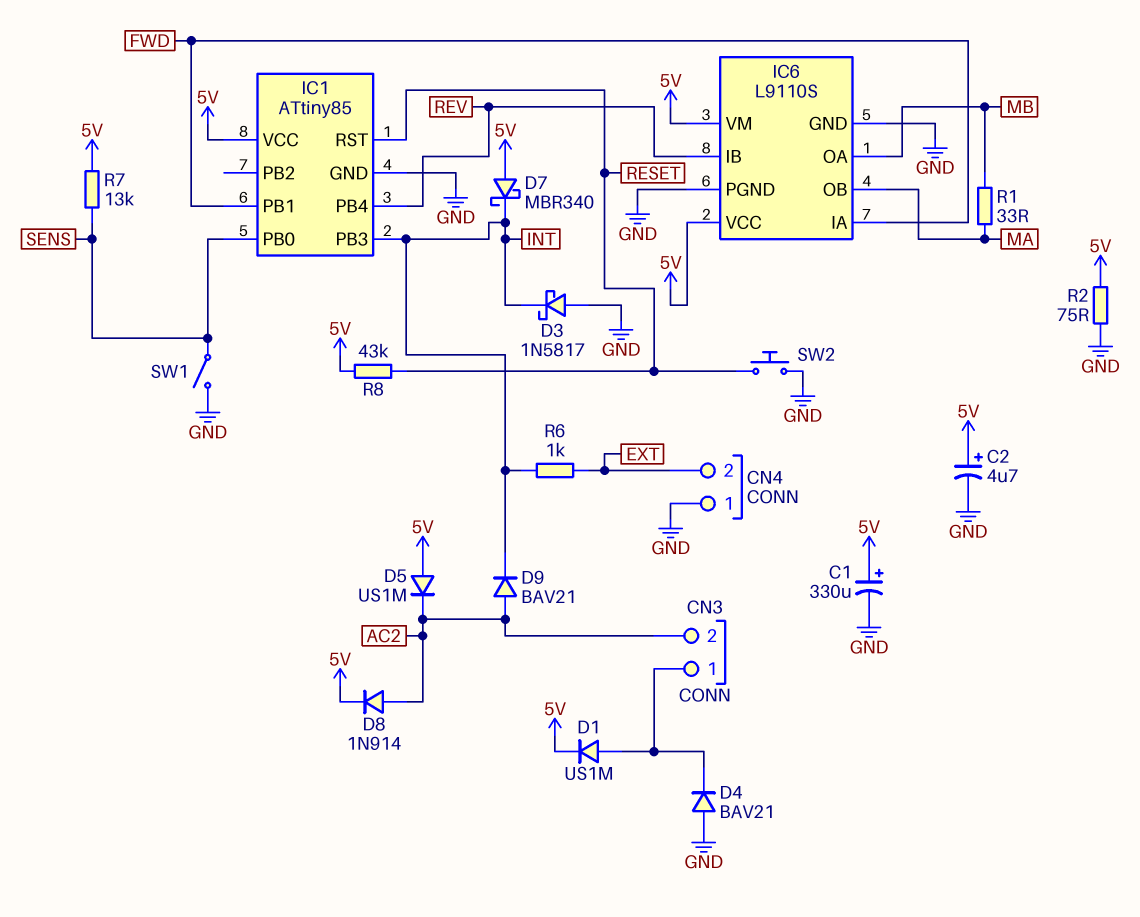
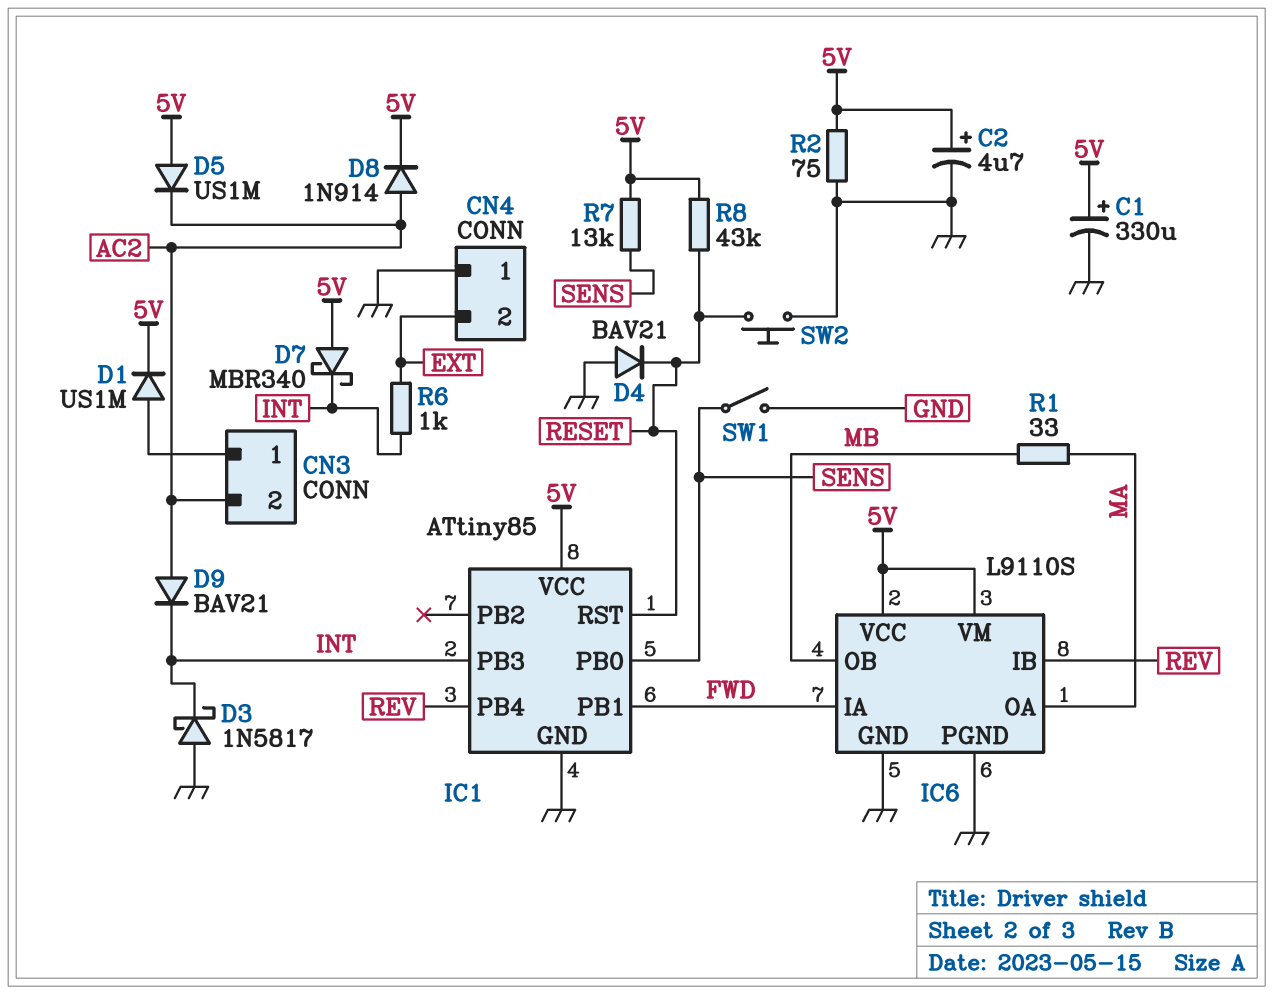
D4: diode BAV21 (A GND, K CN3/1) -> diode BAV21 (A GND, K RESET)
IC6 pin OA: MB -> MA
IC6 pin OB: MA -> MB

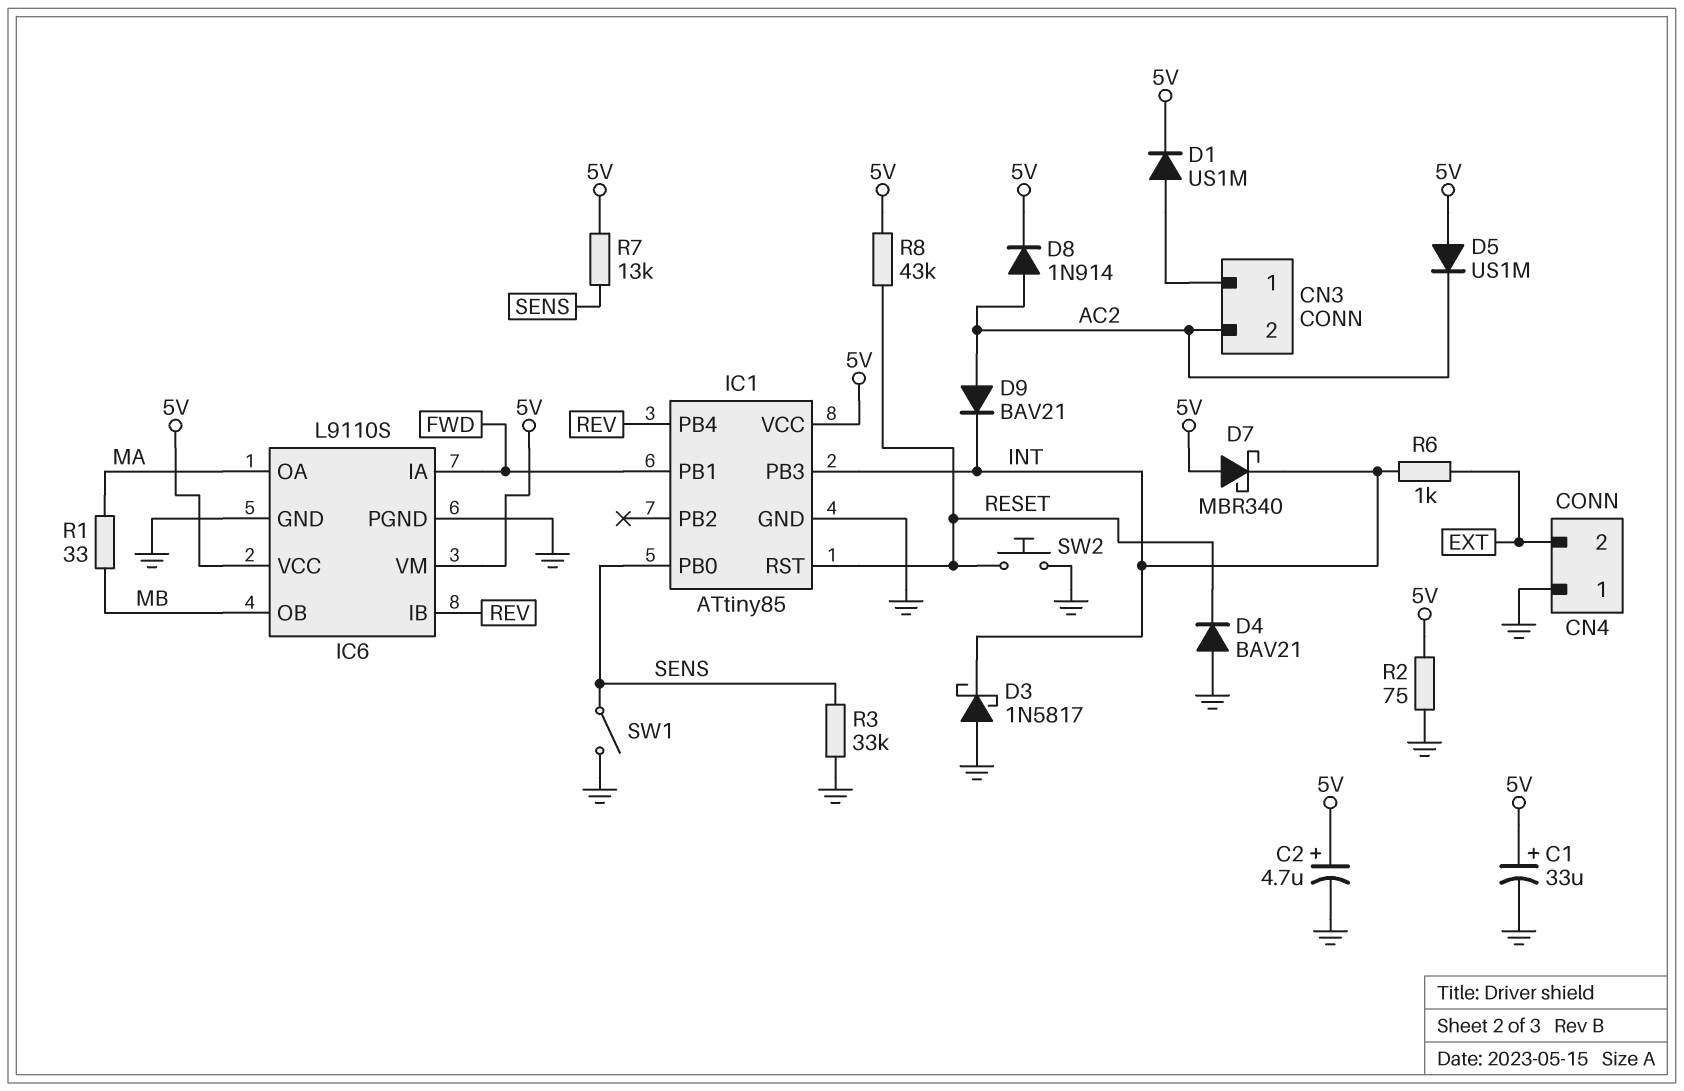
C1: 330uF (plus 5V, minus GND) -> 33uF (plus 5V, minus GND)
R3: none -> 33k (GND, SENS)

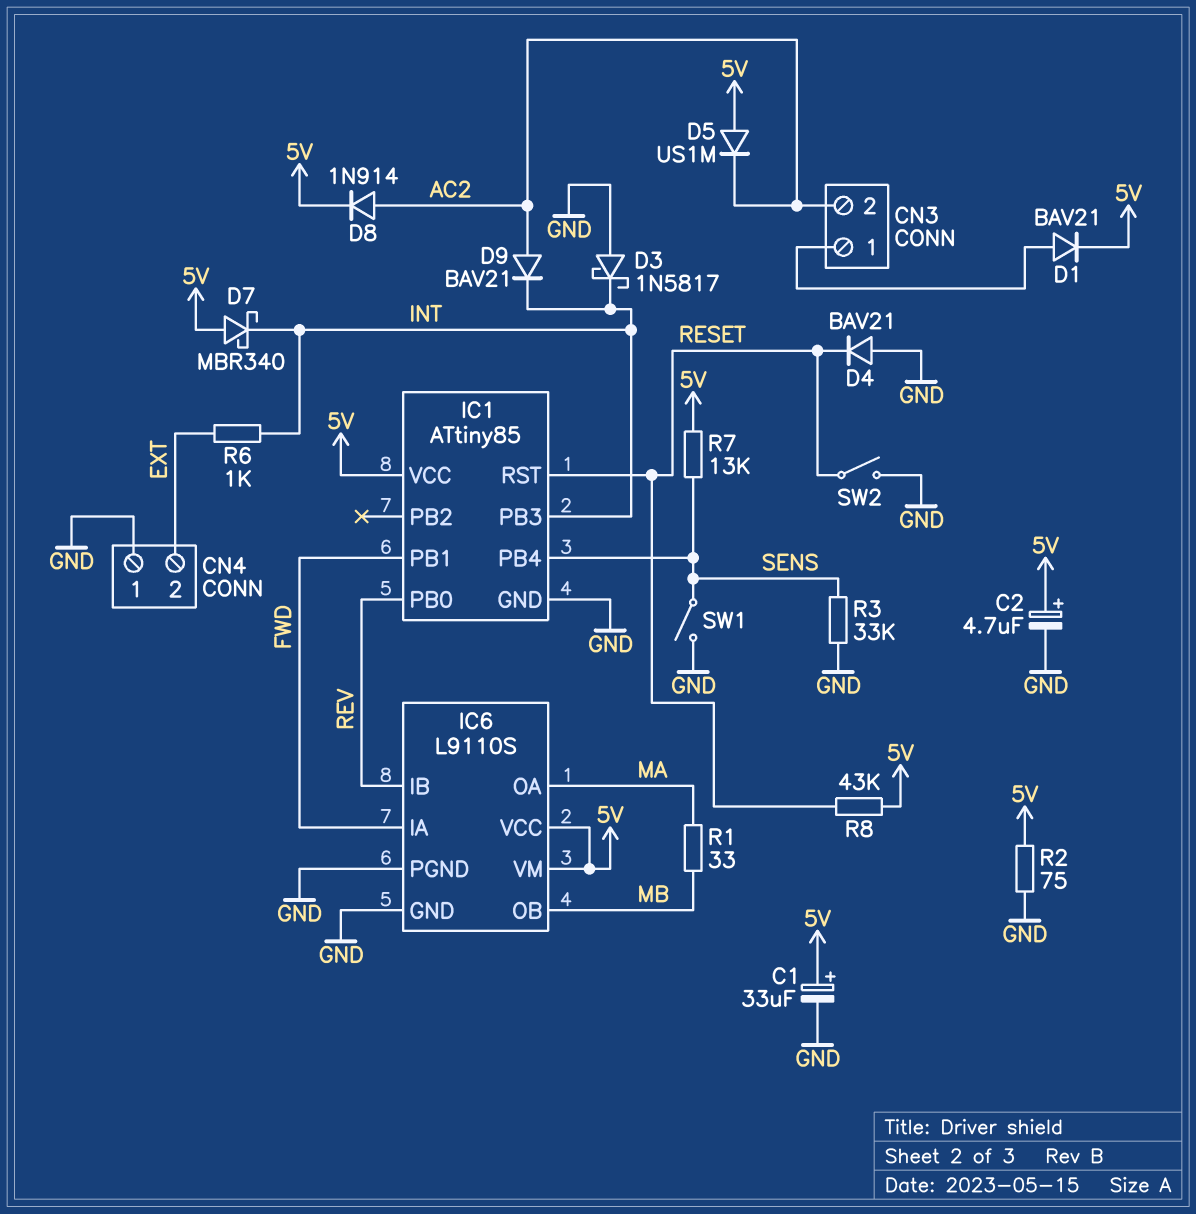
D1: diode US1M (A CN3/1, K 5V) -> diode BAV21 (A CN3/1, K 5V)
IC1 pin PB0: SENS -> REV
IC1 pin PB4: REV -> SENS
SW2: button (GND, RESET) -> switch (GND, RESET)

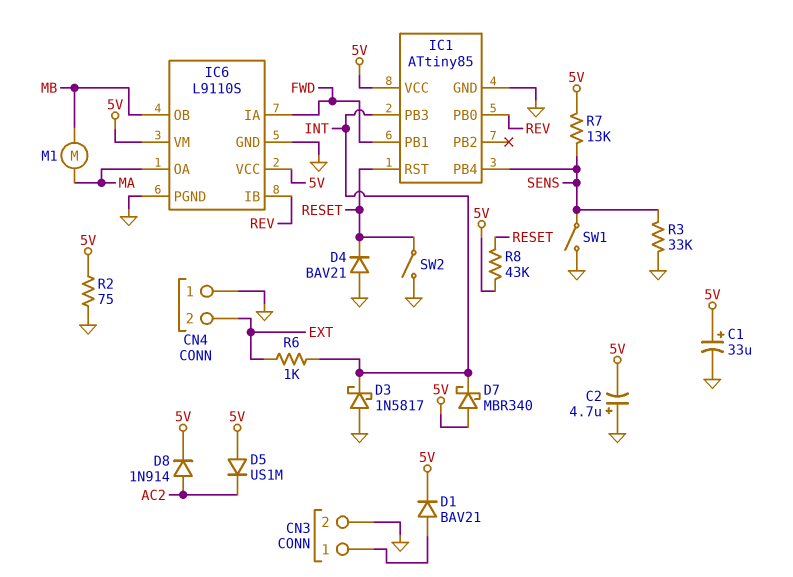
C2: 4.7uF (plus 5V, minus GND) -> 4.7uF (plus GND, minus 5V)
CN3 pin 2: AC2 -> GND
D9: diode BAV21 (A AC2, K INT) -> none
M1: none -> motor (MA, MB)
R1: 33 (MA, MB) -> none

